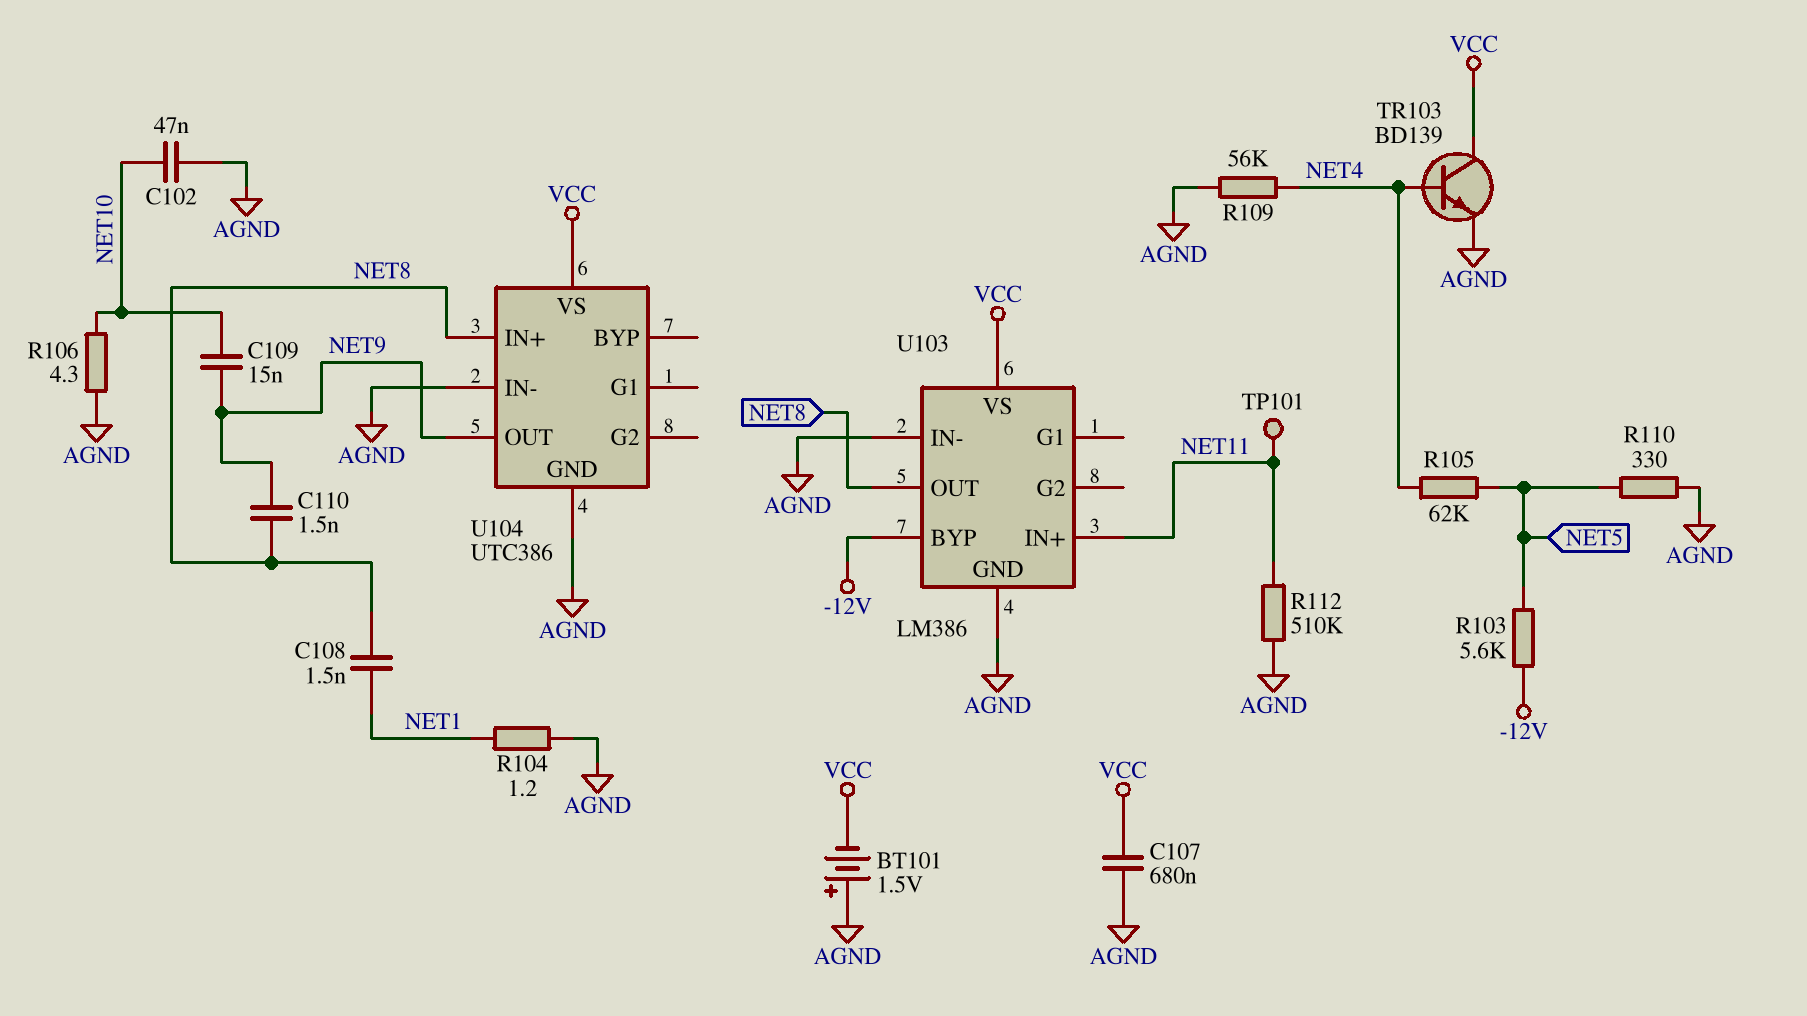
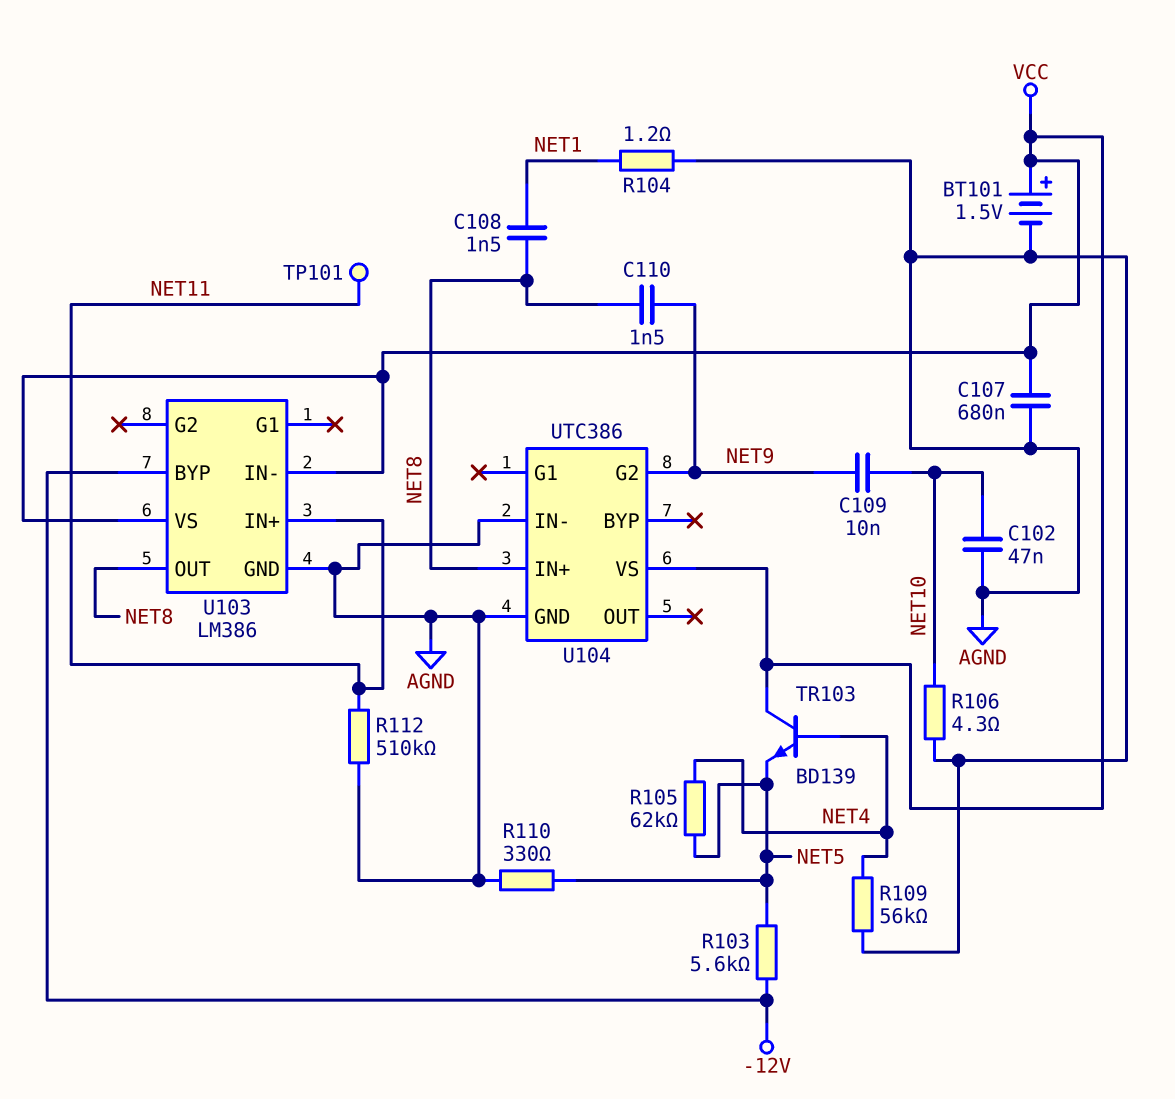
BT101: 1.5V (plus AGND, minus VCC) -> 1.5V (plus VCC, minus AGND)
C109: 15nF (NET9, NET10) -> 10nF (NET9, NET10)
TR103: NPN BD139 (B NET4, C VCC, E AGND) -> NPN BD139 (B NET4, C VCC, E NET5)
U103 pin IN-: AGND -> VCC
U104 pin G2: none -> NET9
U104 pin OUT: NET9 -> none

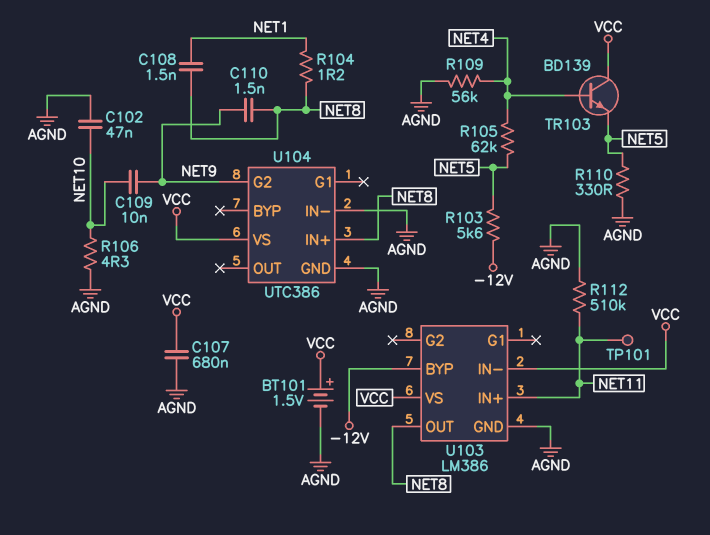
R104: 1.2 (AGND, NET1) -> 1.2 (NET1, NET8)

